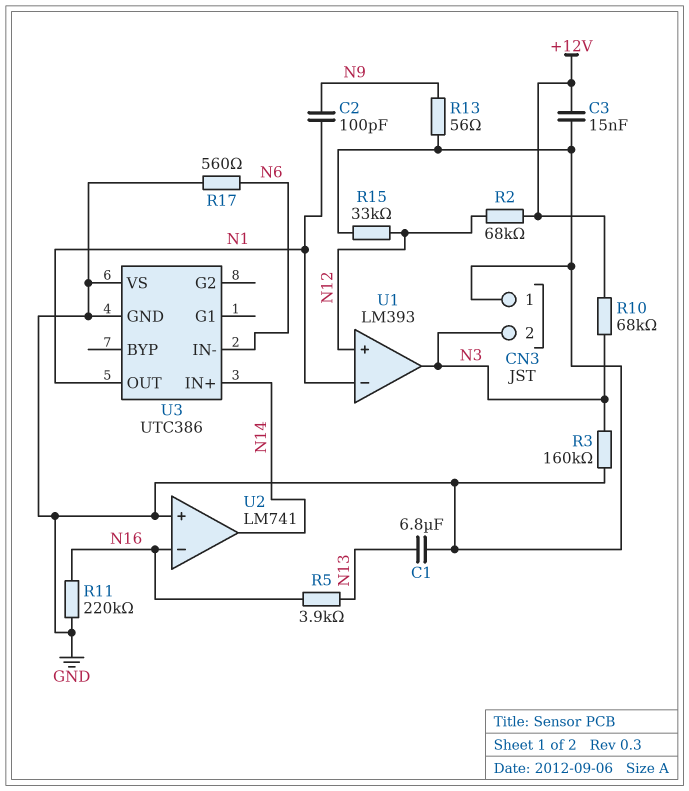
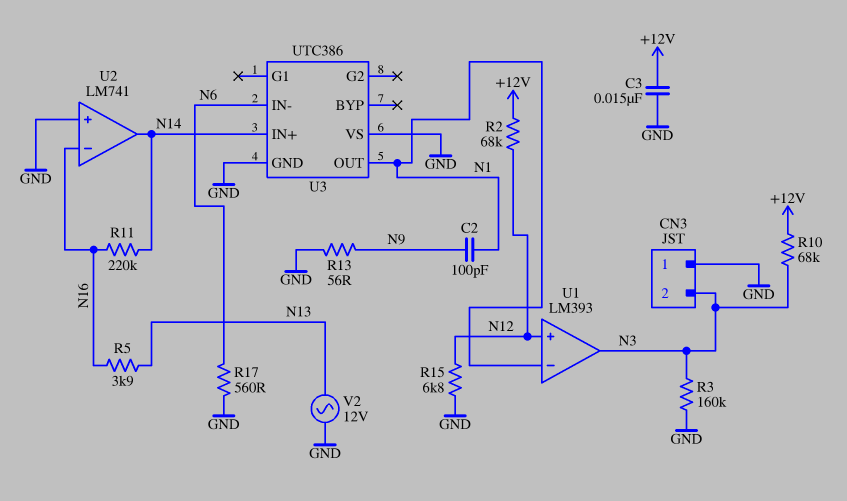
C1: 6.8uF (GND, N13) -> none
R11: 220k (GND, N16) -> 220k (N14, N16)
R15: 33k (GND, N12) -> 6.8k (GND, N12)
V2: none -> AC 12V (GND, N13)

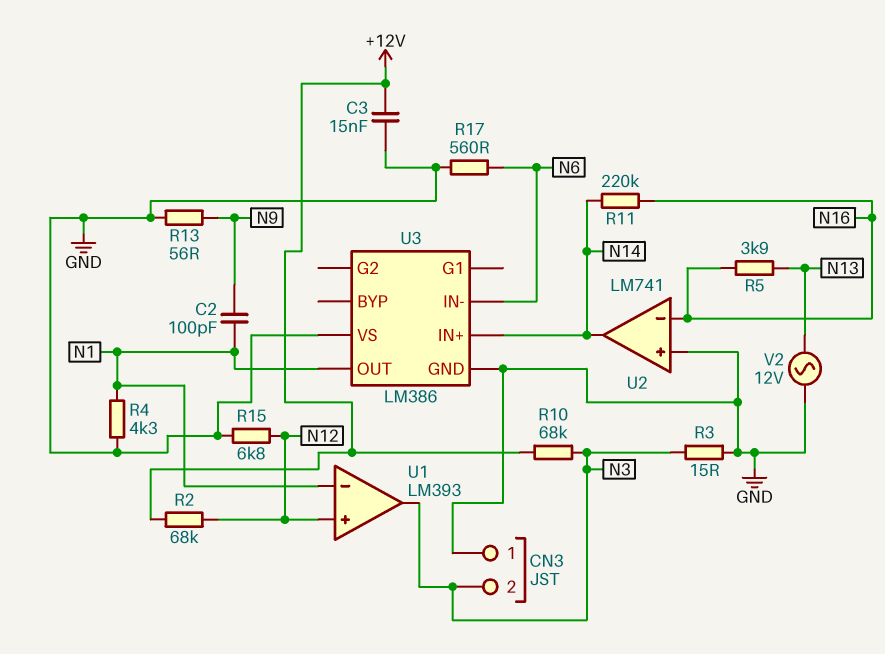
R3: 160k (GND, N3) -> 15 (GND, N3)
R4: none -> 4.3k (GND, N1)
U3: UTC386 -> LM386

